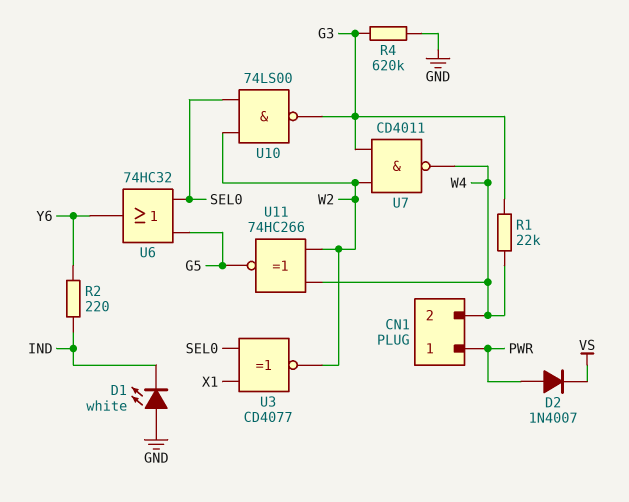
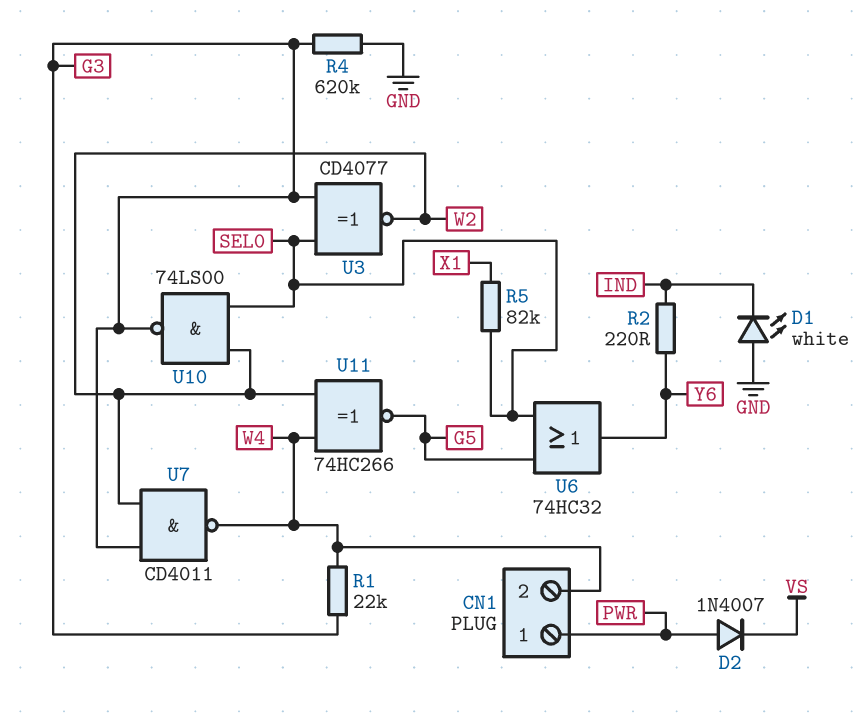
R5: none -> 82k (SEL0, X1)
U3: XNOR CD4077 (in SEL0, in X1, out W2) -> XNOR CD4077 (in G3, in SEL0, out W2)

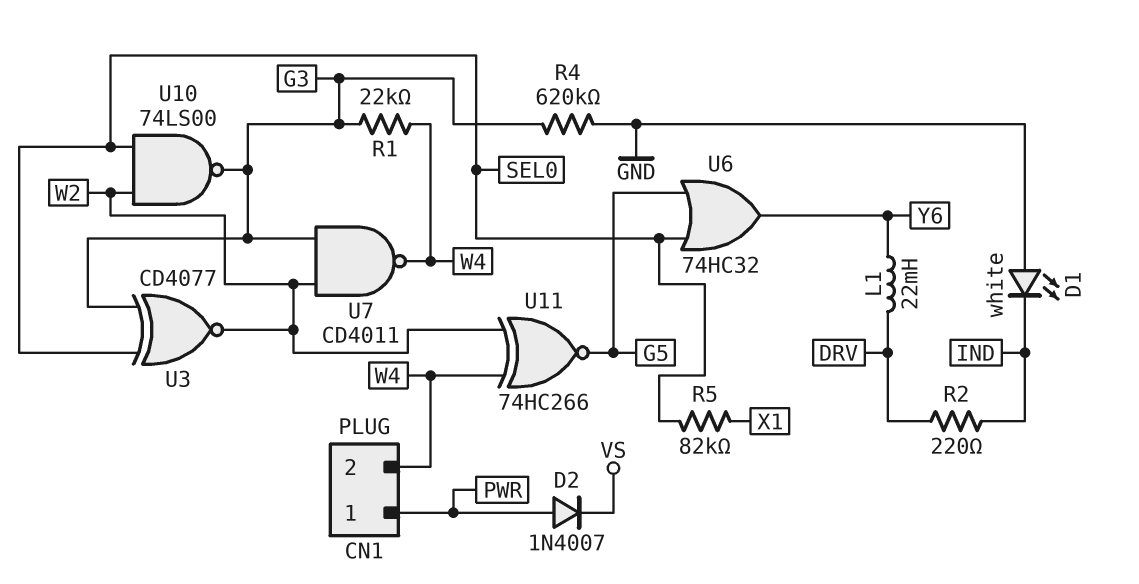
L1: none -> 22mH (DRV, Y6)
R2: 220 (IND, Y6) -> 220 (DRV, IND)

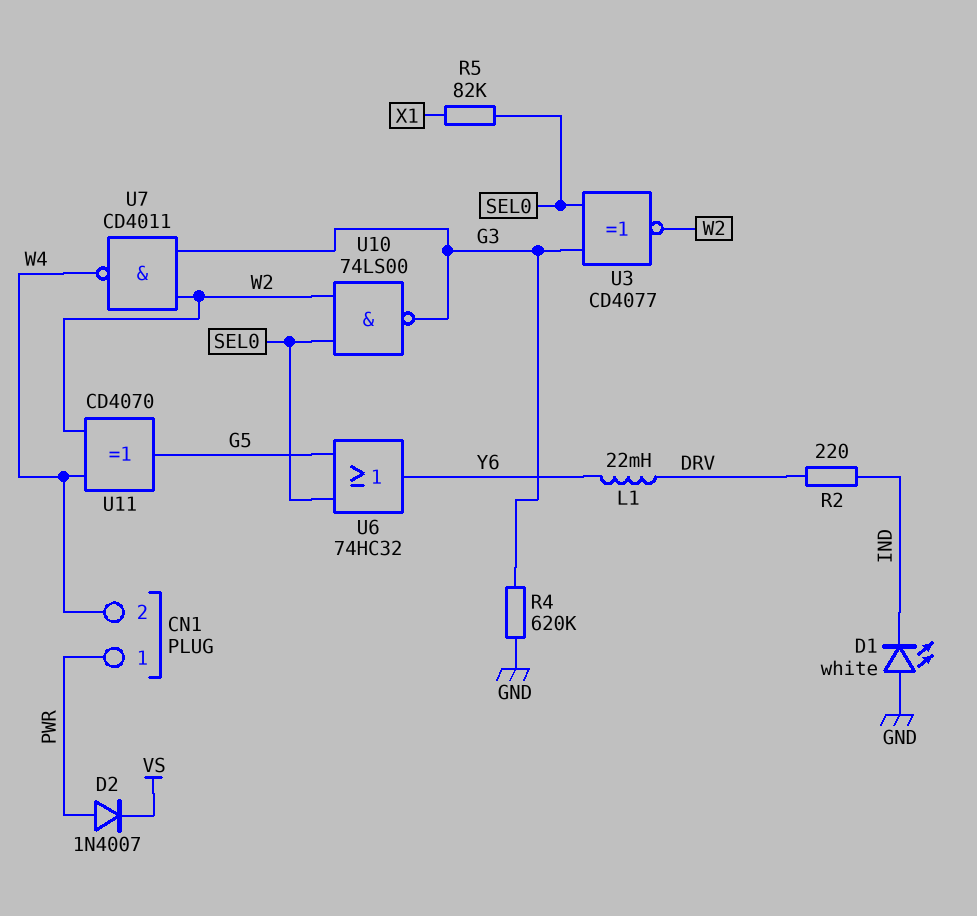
R1: 22k (G3, W4) -> none
U11: XNOR 74HC266 (in W2, in W4, out G5) -> XOR CD4070 (in W2, in W4, out G5)

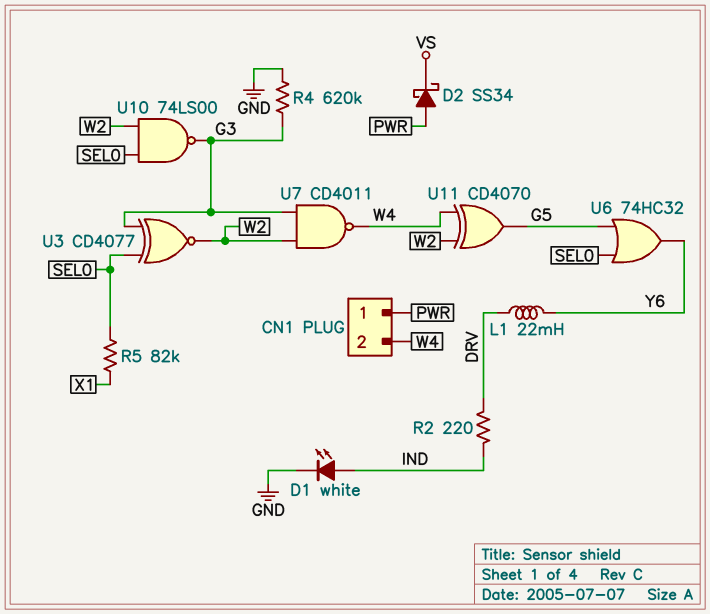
D1: LED white (A GND, K IND) -> LED white (A IND, K GND)
D2: diode 1N4007 (A PWR, K VS) -> schottky SS34 (A PWR, K VS)

